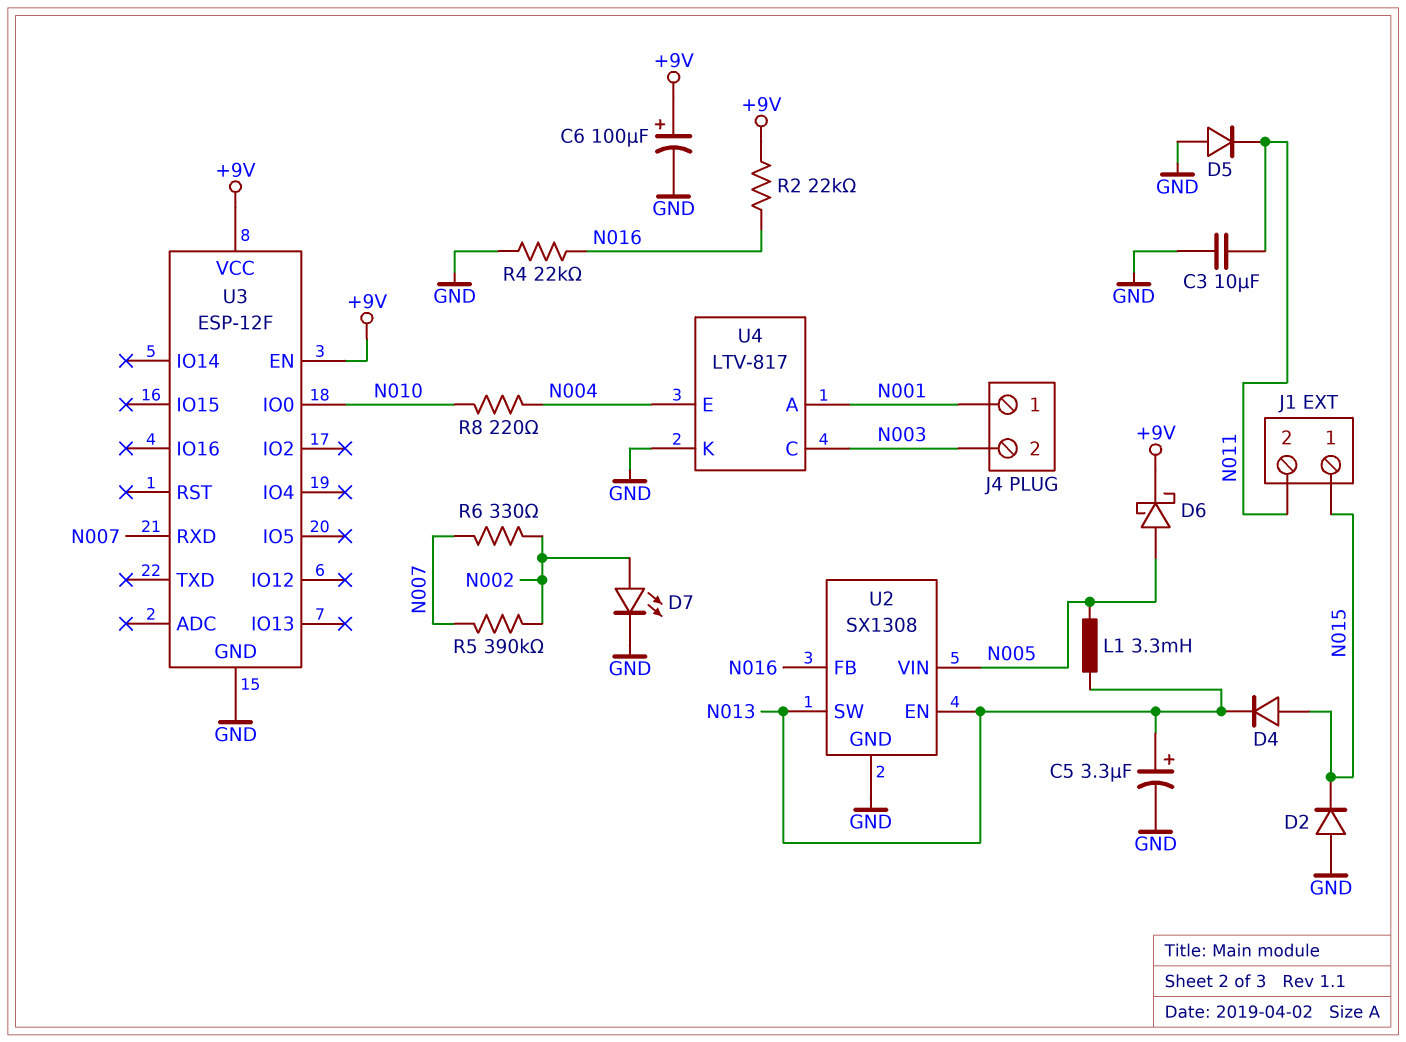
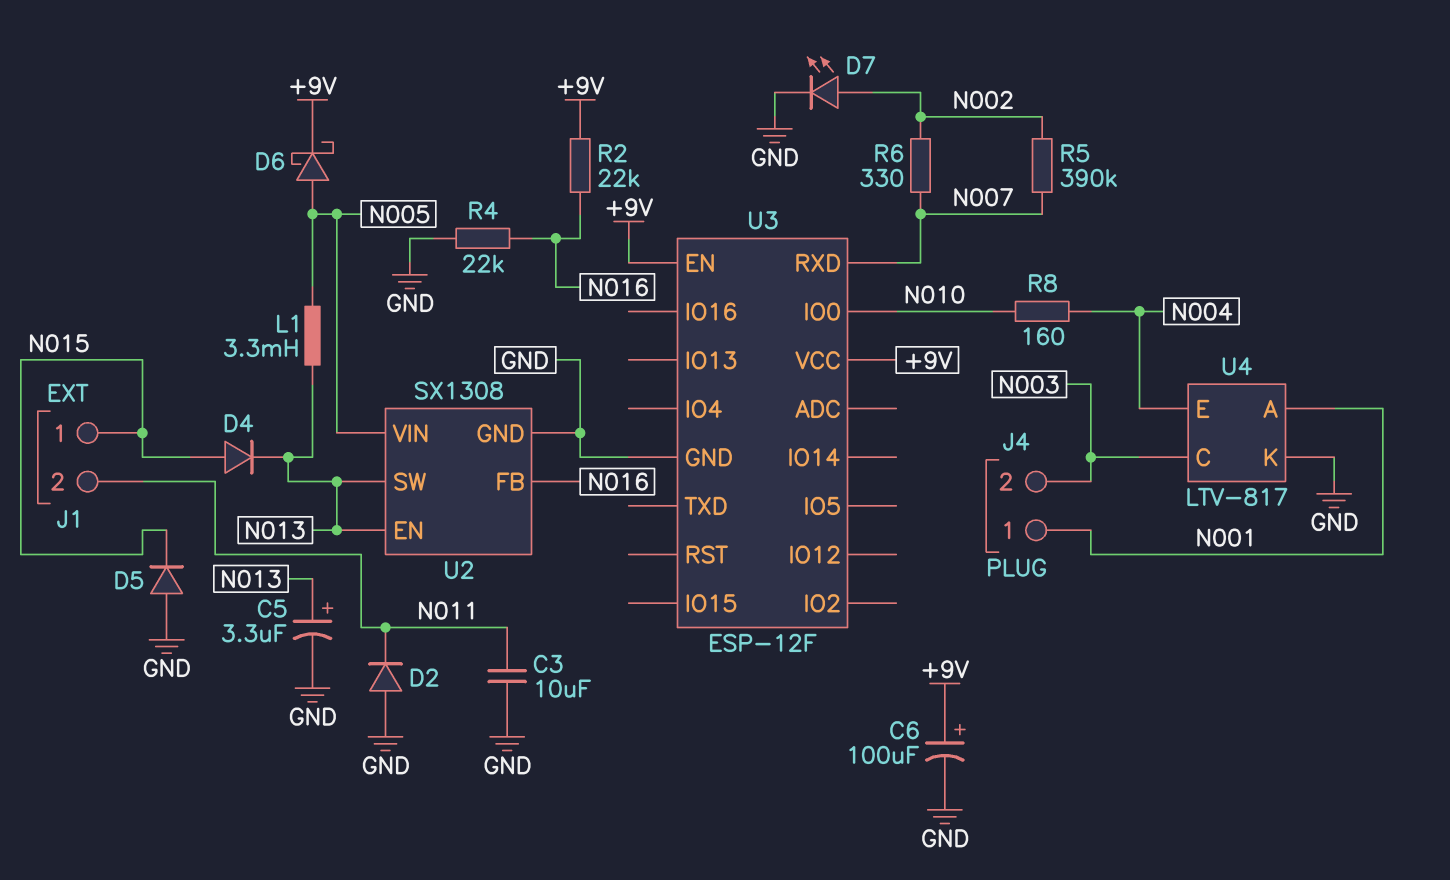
D2: diode (A GND, K N015) -> diode (A GND, K N011)
D5: diode (A GND, K N011) -> diode (A GND, K N015)
R8: 220 (N004, N010) -> 160 (N004, N010)

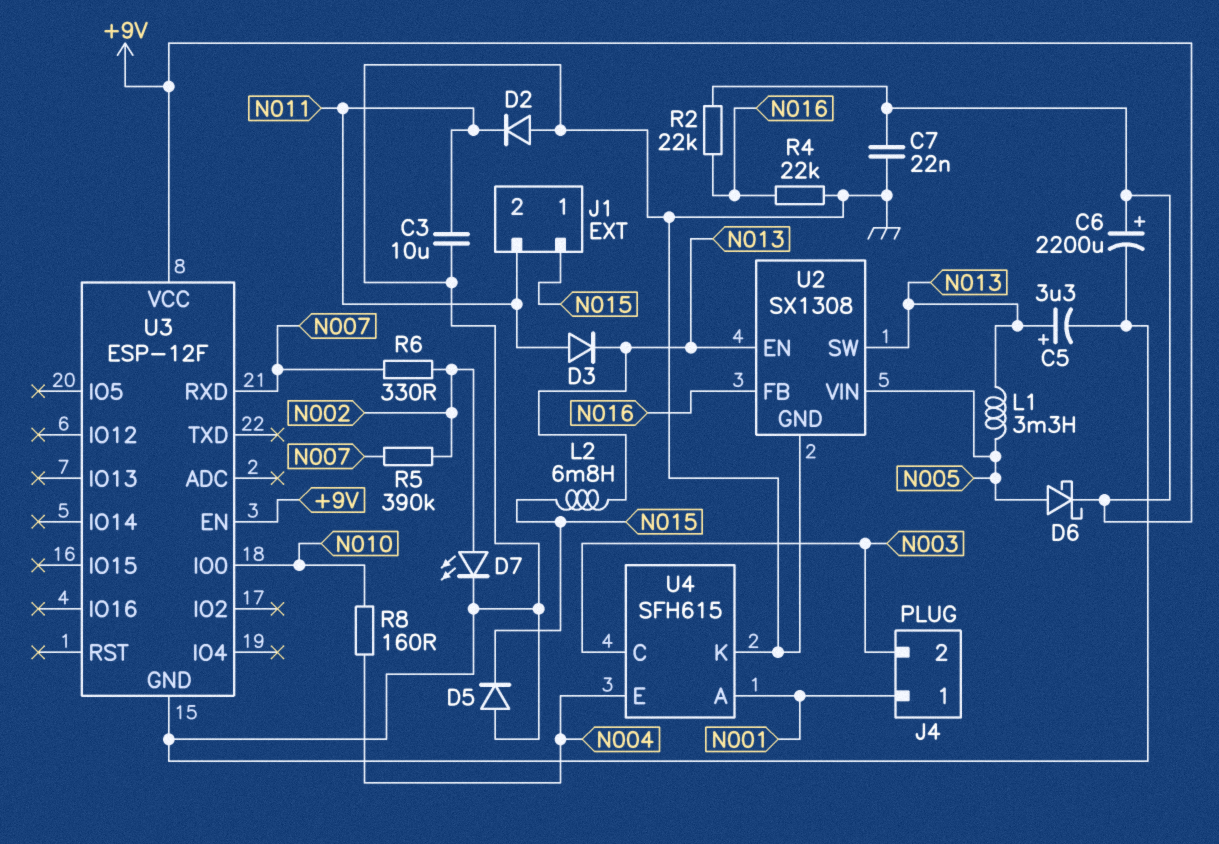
C6: 100uF (plus +9V, minus GND) -> 2200uF (plus +9V, minus GND)
C7: none -> 22nF (+9V, GND)
D3: none -> diode (A N011, K N013)
D4: diode (A N015, K N013) -> none
L2: none -> 6.8mH (N013, N015)
U4: LTV-817 -> SFH615

